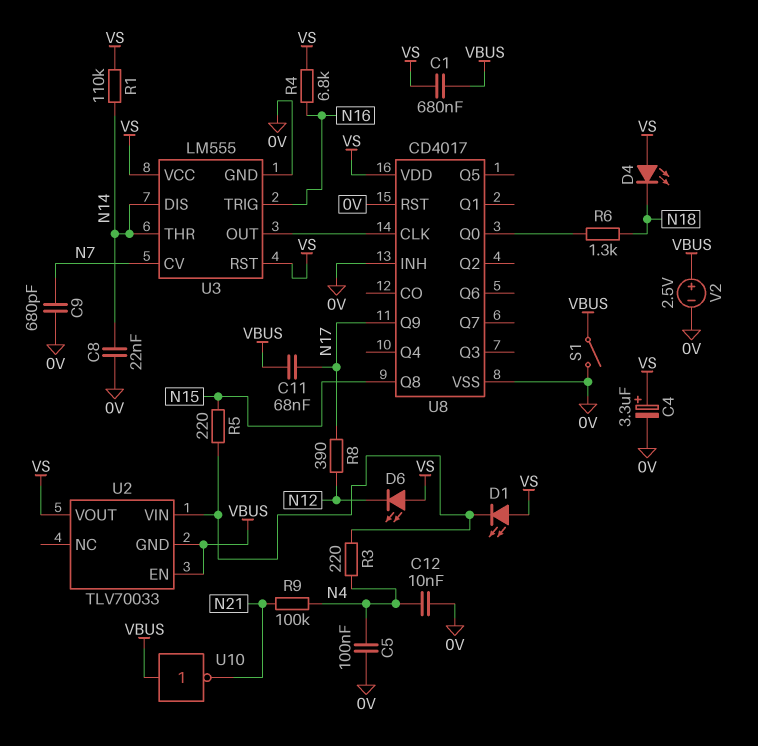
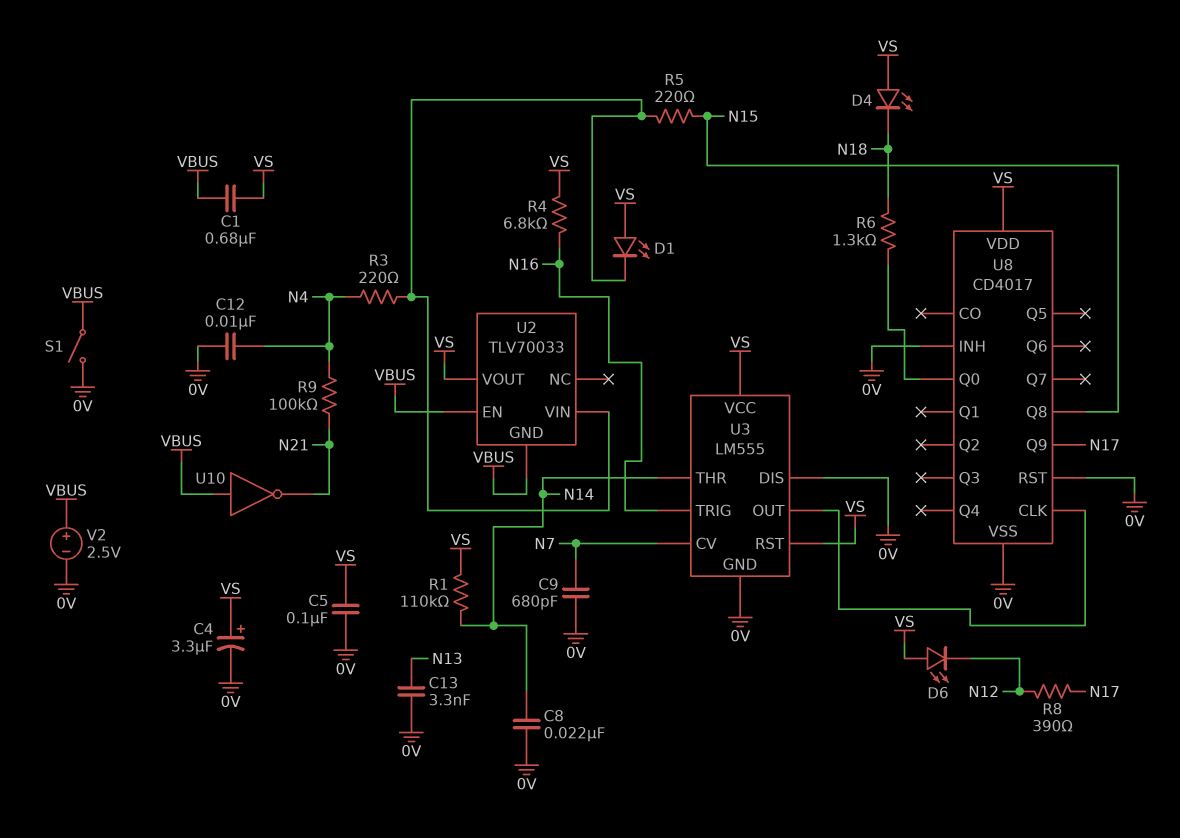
C5: 100nF (0V, N4) -> 100nF (0V, VS)
C11: 68nF (N17, VBUS) -> none
C13: none -> 3.3nF (0V, N13)
U3 pin DIS: N14 -> 0V

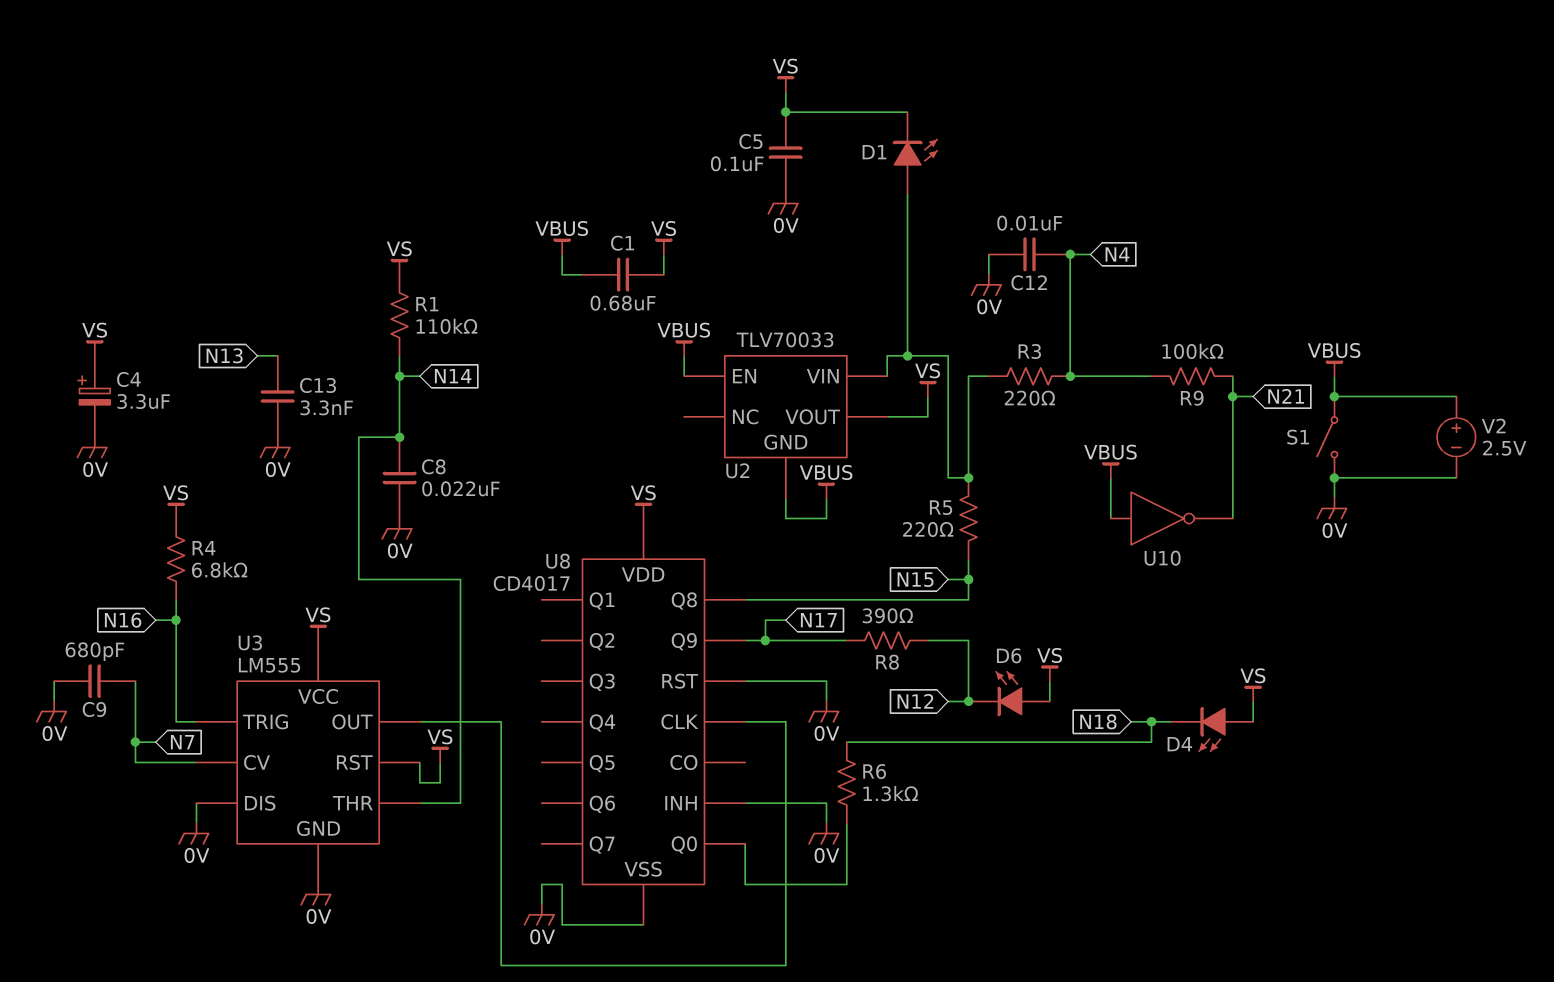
D1: LED (A VS, K U2/VIN) -> LED (A U2/VIN, K VS)

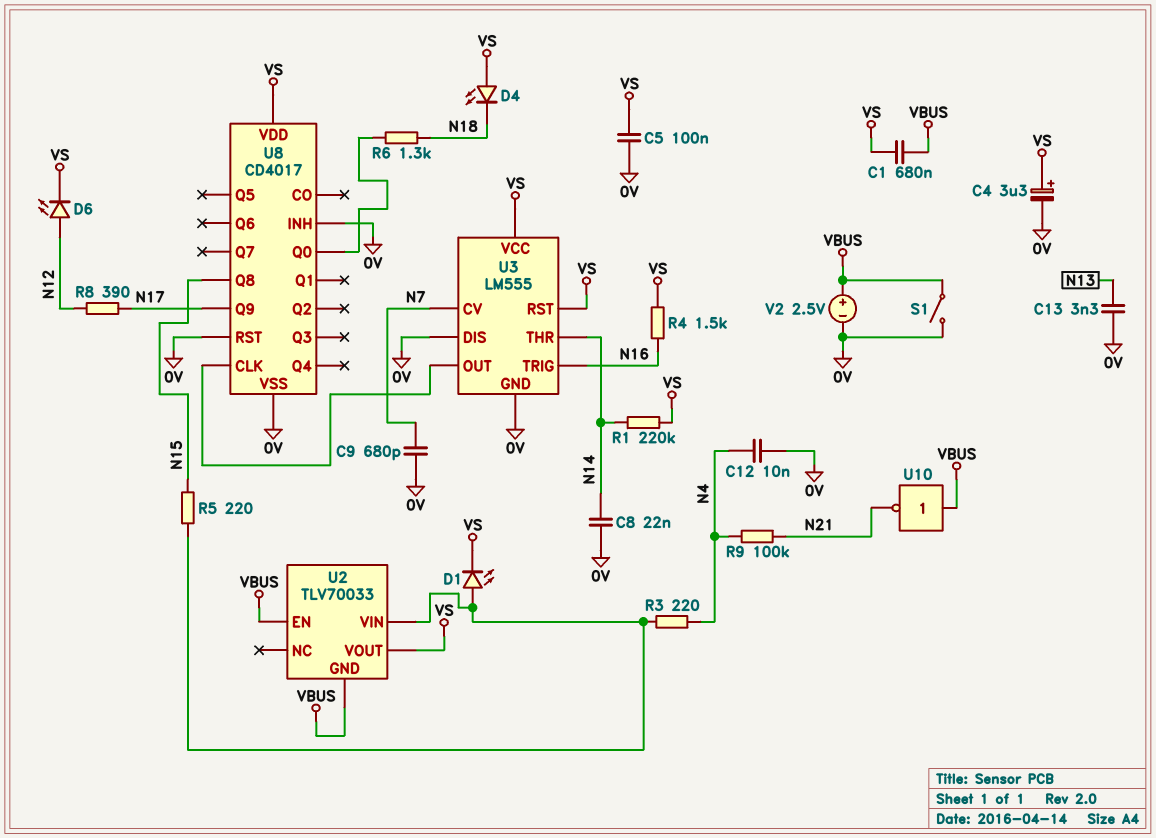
D6: LED (A VS, K N12) -> LED (A N12, K VS)
R1: 110k (N14, VS) -> 220k (N14, VS)
R4: 6.8k (N16, VS) -> 1.5k (N16, VS)

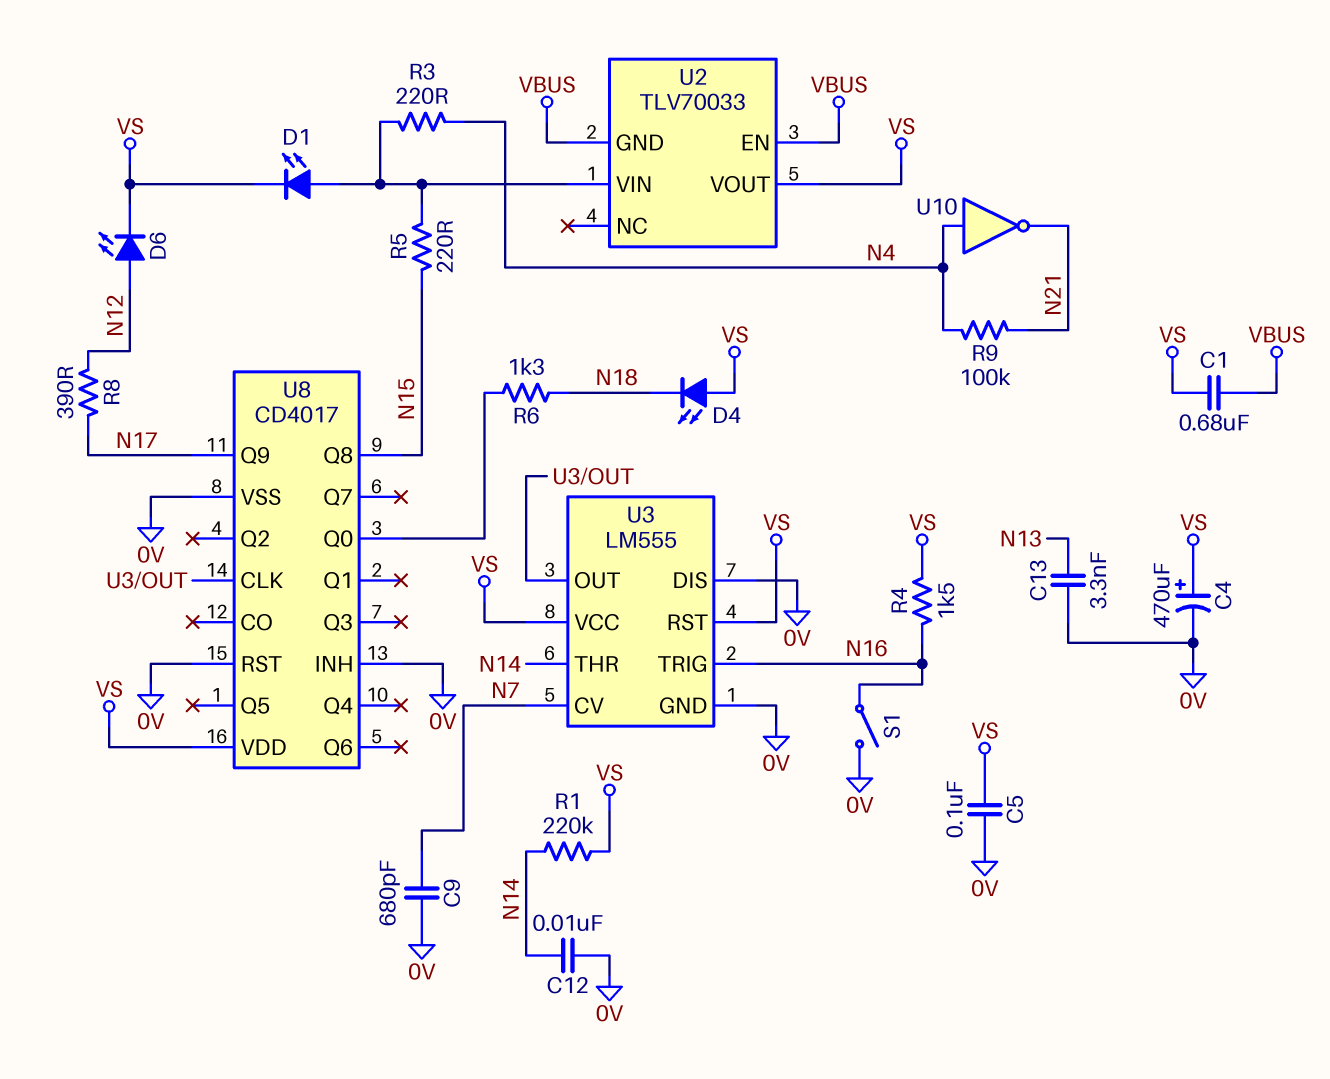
C4: 3.3uF (plus VS, minus 0V) -> 470uF (plus VS, minus 0V)
C8: 22nF (0V, N14) -> none
C12: 10nF (0V, N4) -> 10nF (0V, N14)
S1: switch (0V, VBUS) -> switch (0V, N16)
U10: NOT (in VBUS, out N21) -> NOT (in N4, out N21)
V2: 2.5V (plus VBUS, minus 0V) -> none

